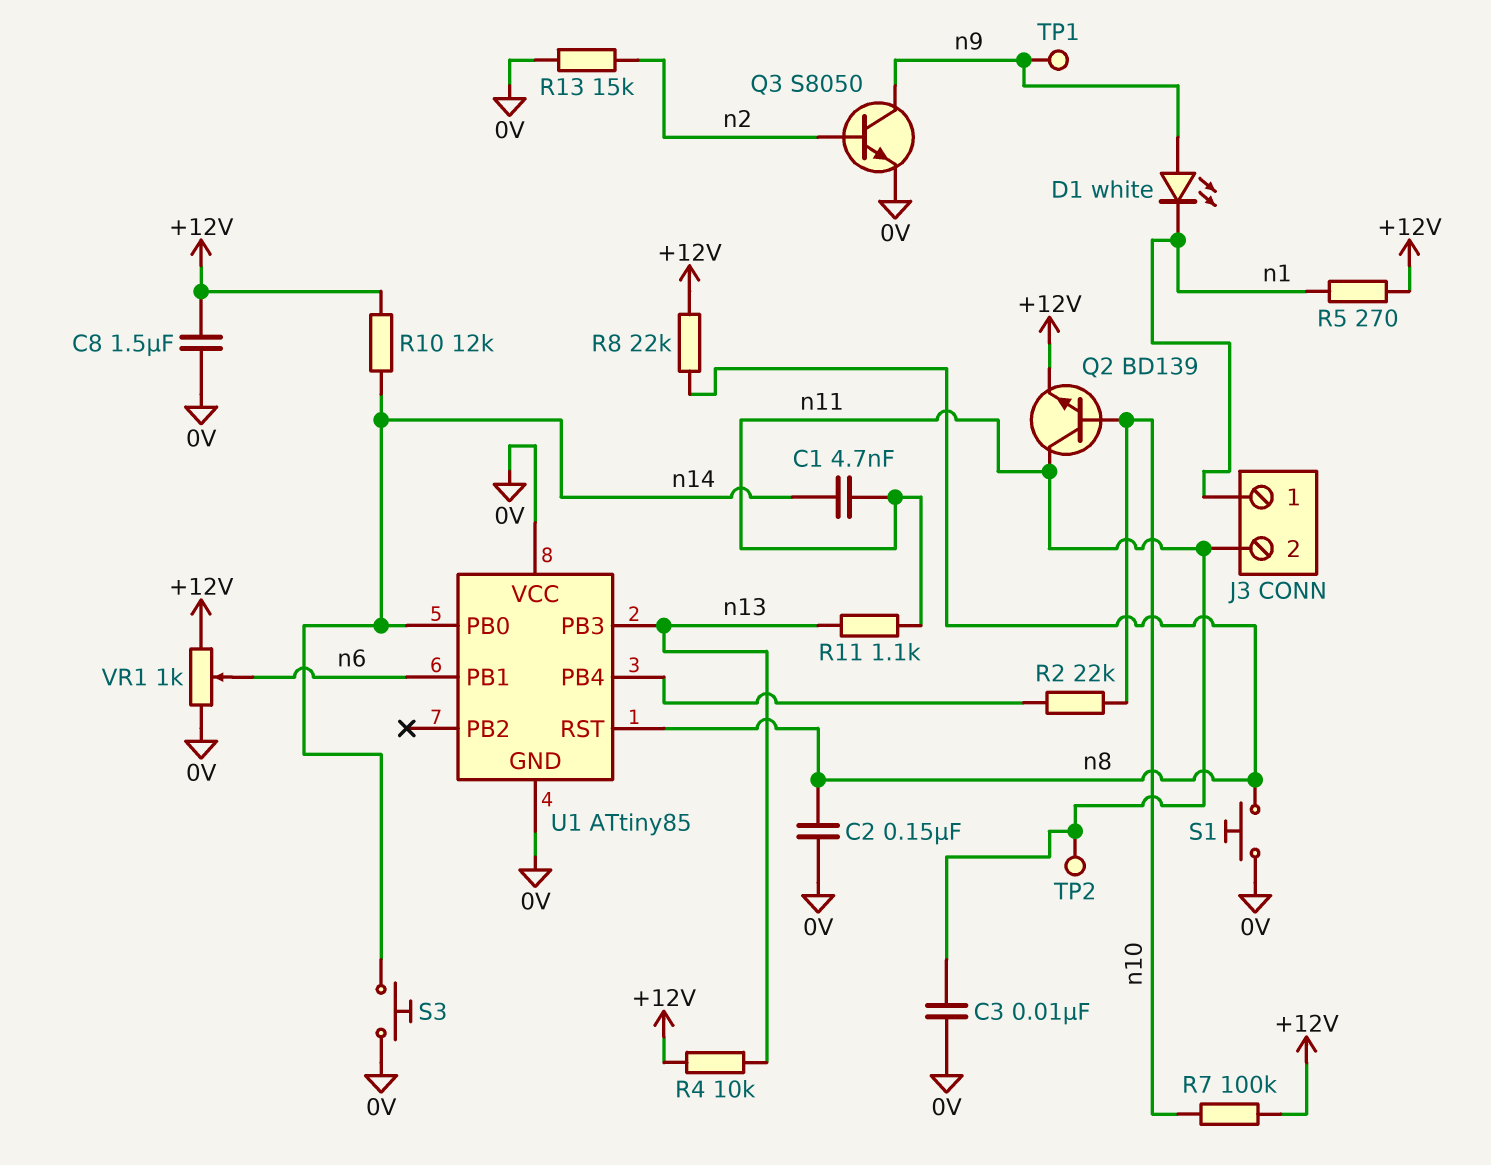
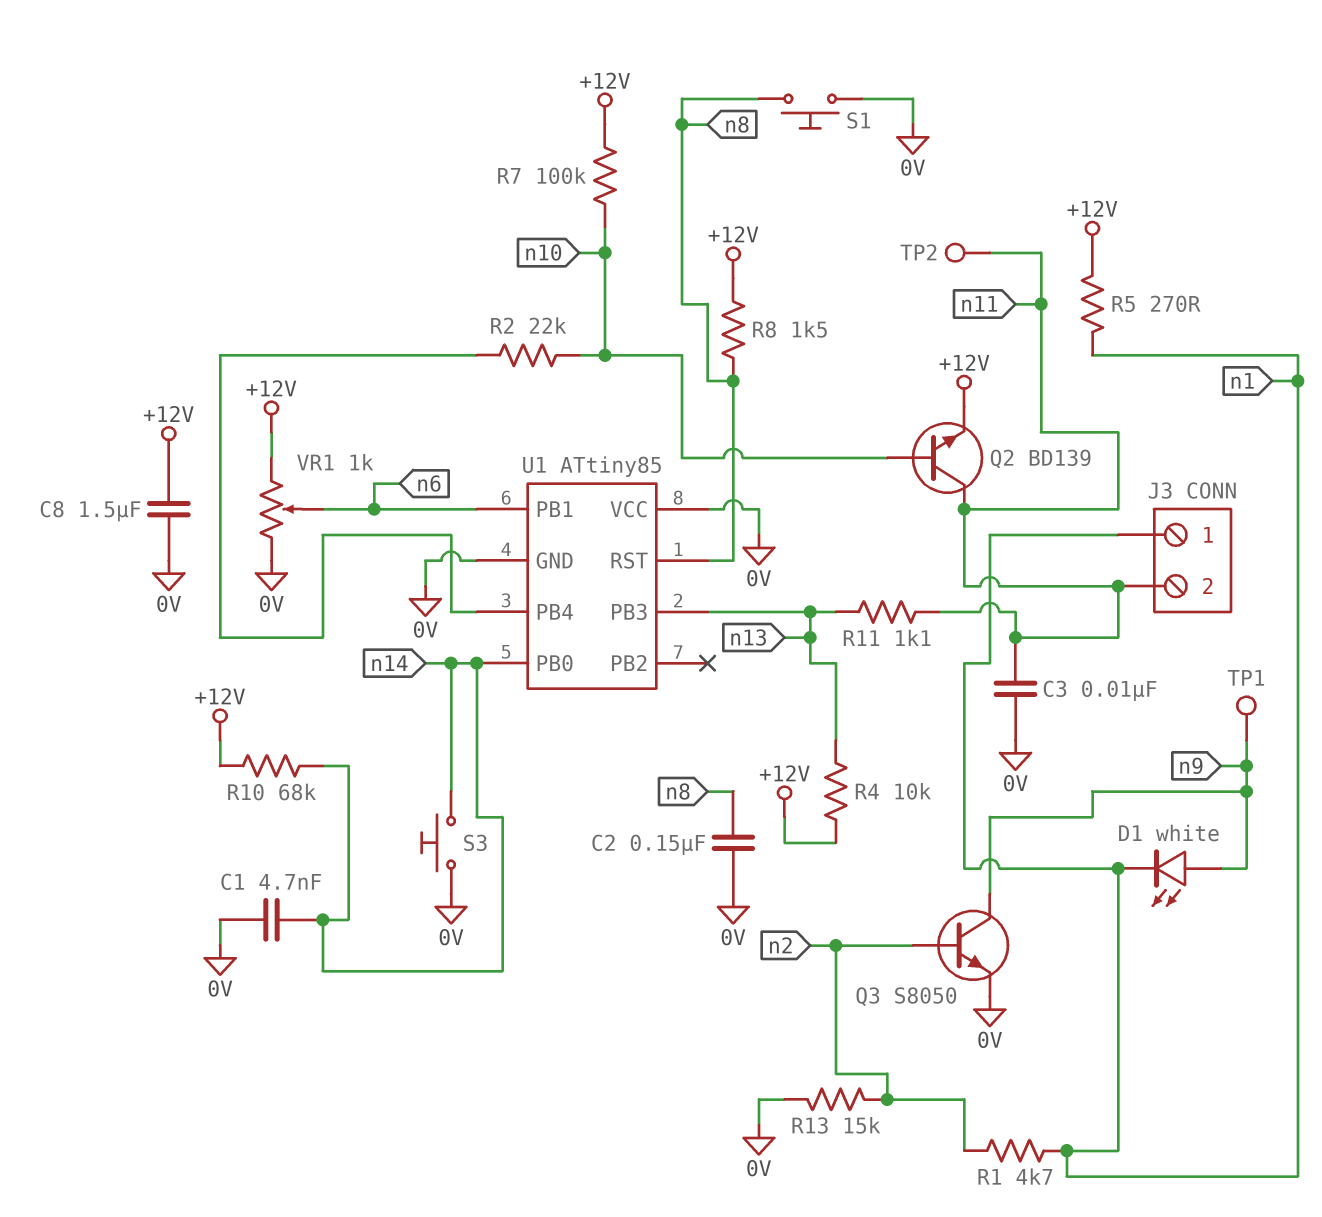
C1: 4.7nF (n11, n14) -> 4.7nF (0V, n14)
R1: none -> 4.7k (n1, n2)
R8: 22k (+12V, n8) -> 1.5k (+12V, n8)
R10: 12k (+12V, n14) -> 68k (+12V, n14)

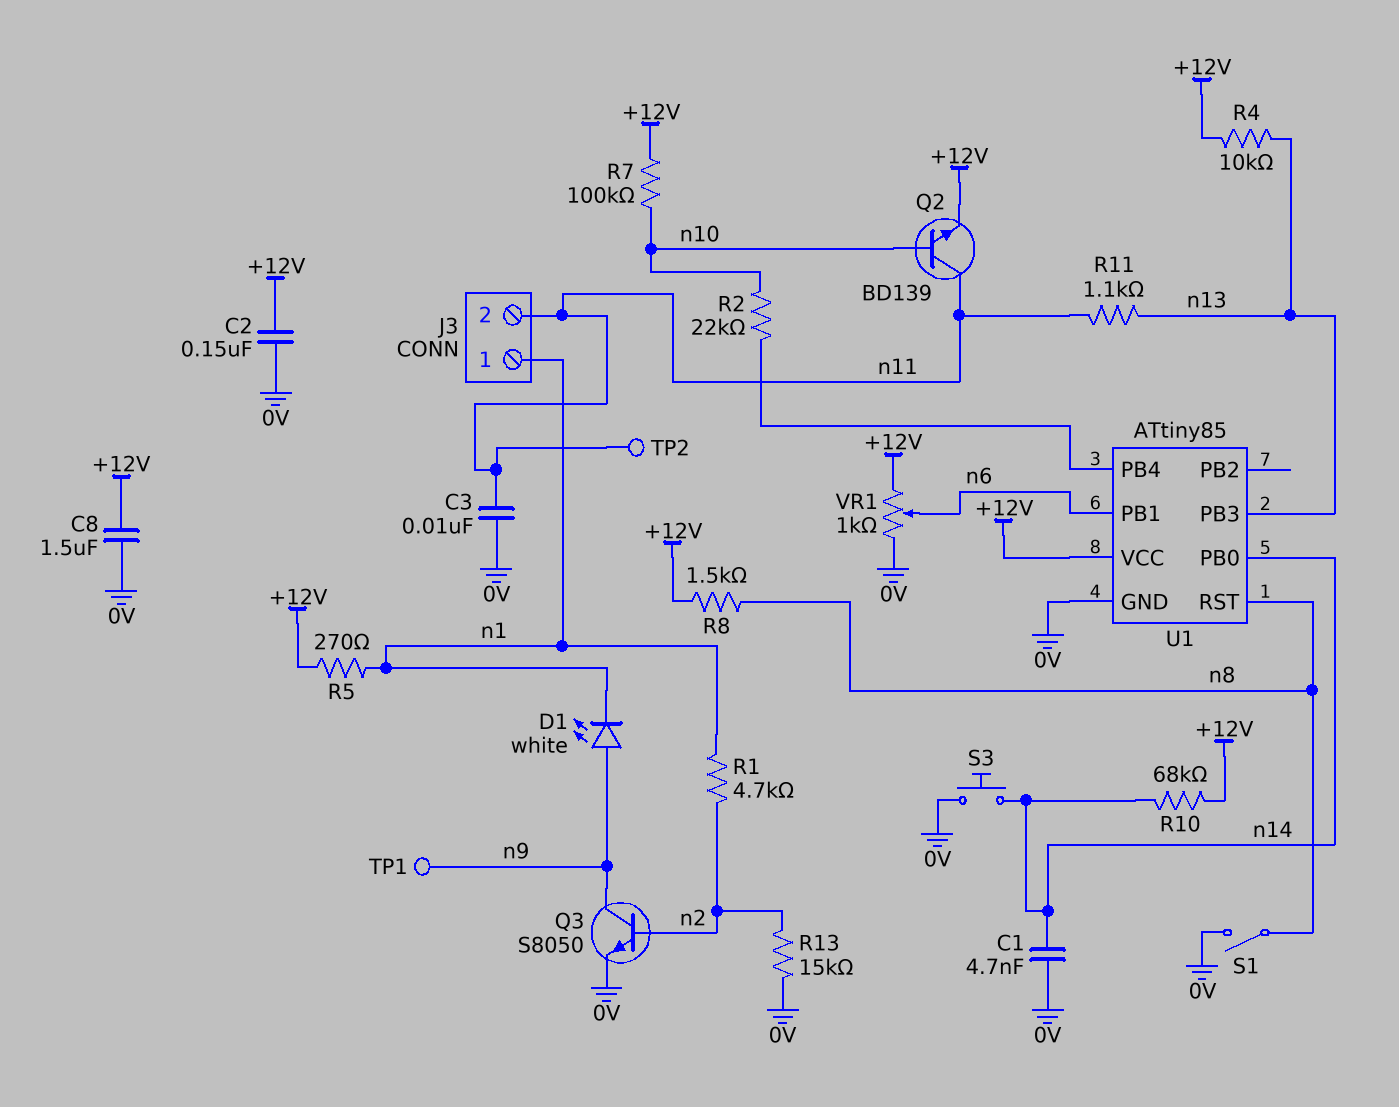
C2: 150nF (0V, n8) -> 150nF (+12V, 0V)
S1: button (0V, n8) -> switch (0V, n8)
U1 pin VCC: 0V -> +12V

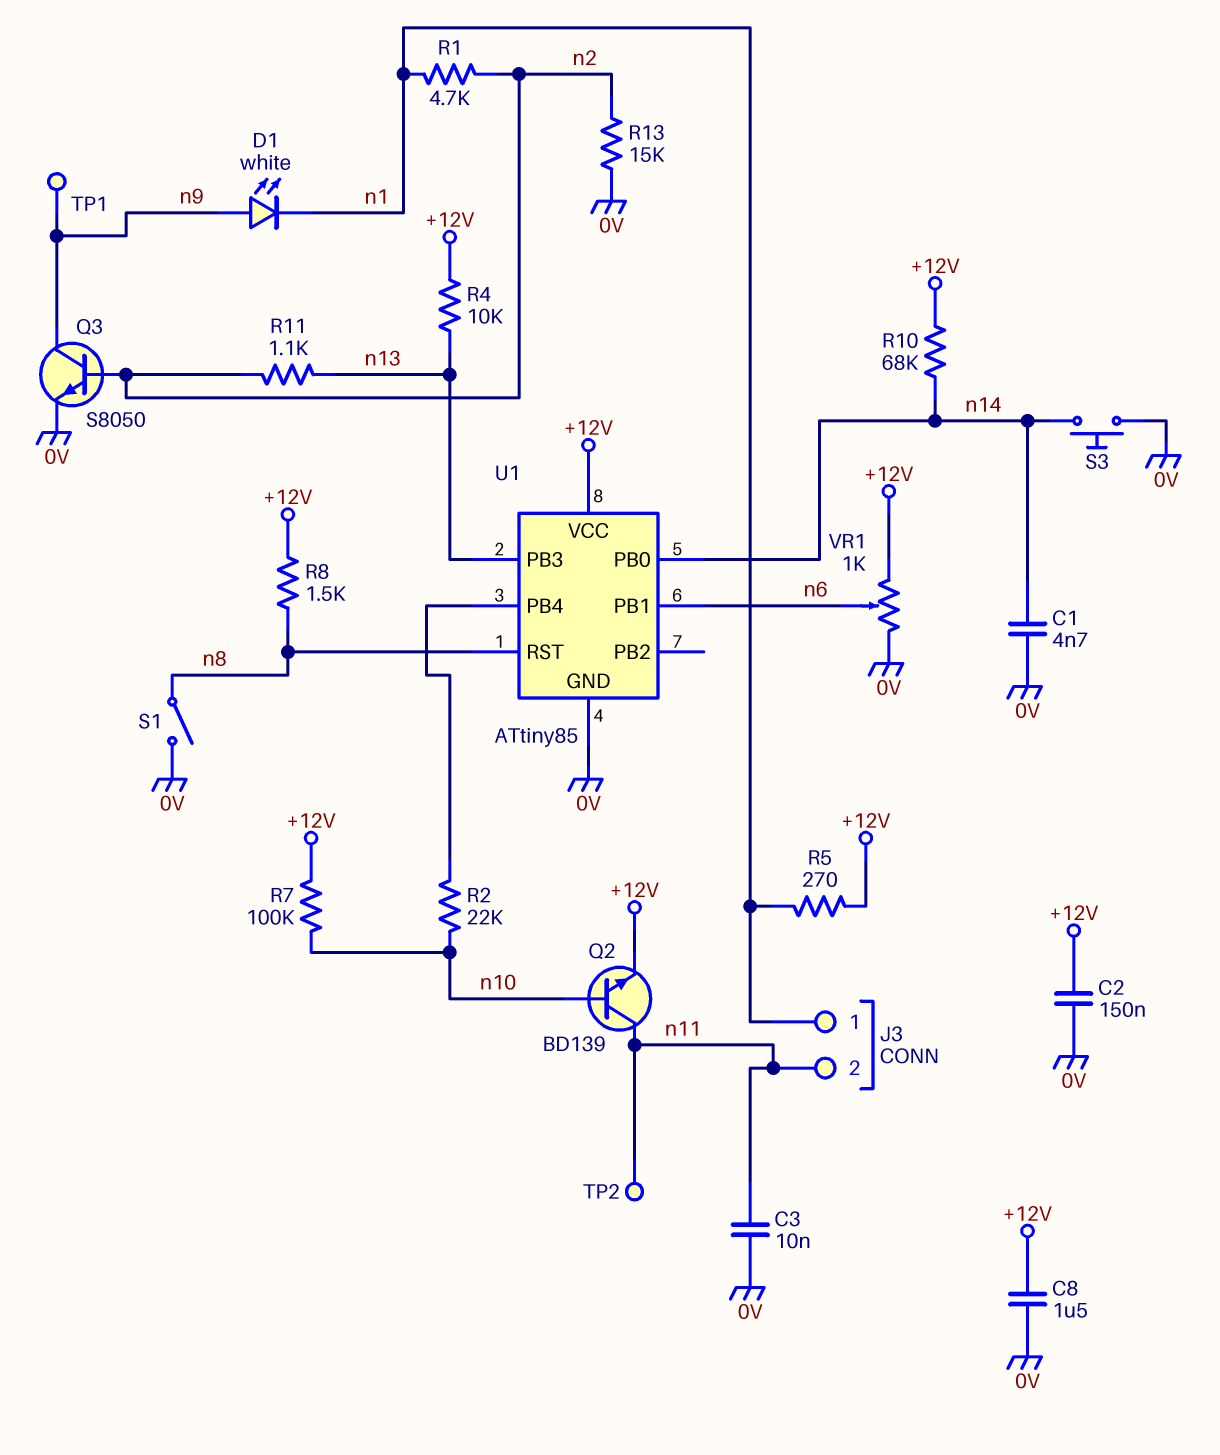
R11: 1.1k (n11, n13) -> 1.1k (n2, n13)

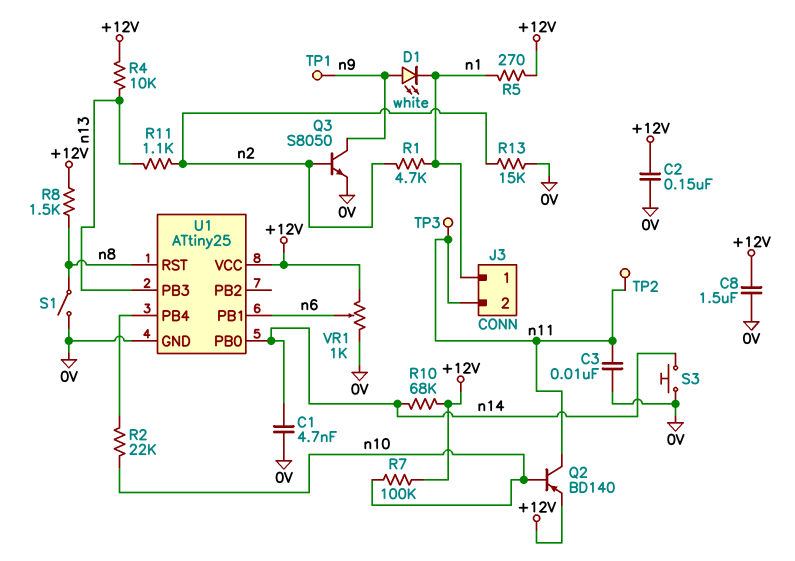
Q2: NPN BD139 (B n10, C n11, E +12V) -> PNP BD140 (B n10, C n11, E +12V)
TP3: none -> test point (n11)
U1: ATtiny85 -> ATtiny25

